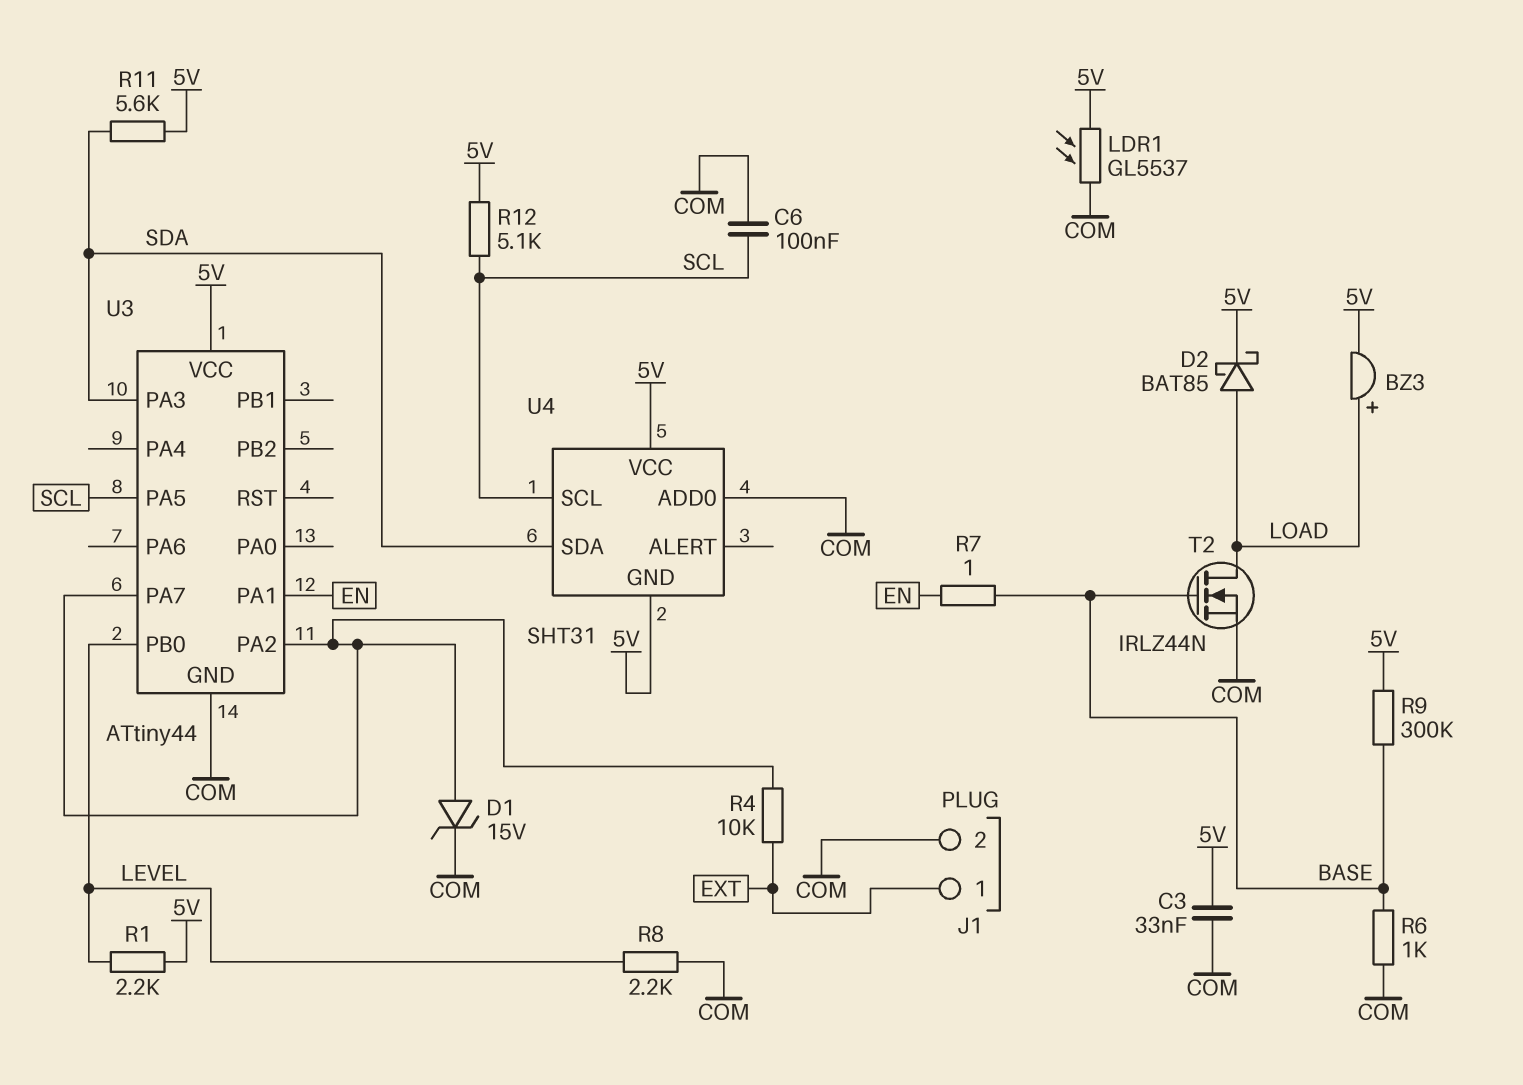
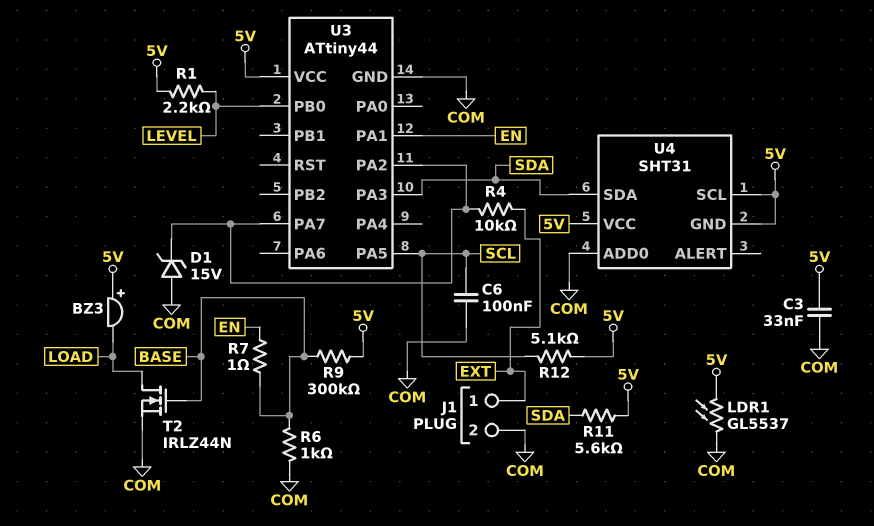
BZ3: buzzer (plus LOAD, minus 5V) -> buzzer (plus 5V, minus LOAD)
D1: zener 15V (A U3/PA2, K COM) -> zener 15V (A COM, K U3/PA2)
D2: schottky BAT85 (A LOAD, K 5V) -> none
R8: 2.2k (COM, LEVEL) -> none
U4 pin SCL: SCL -> 5V

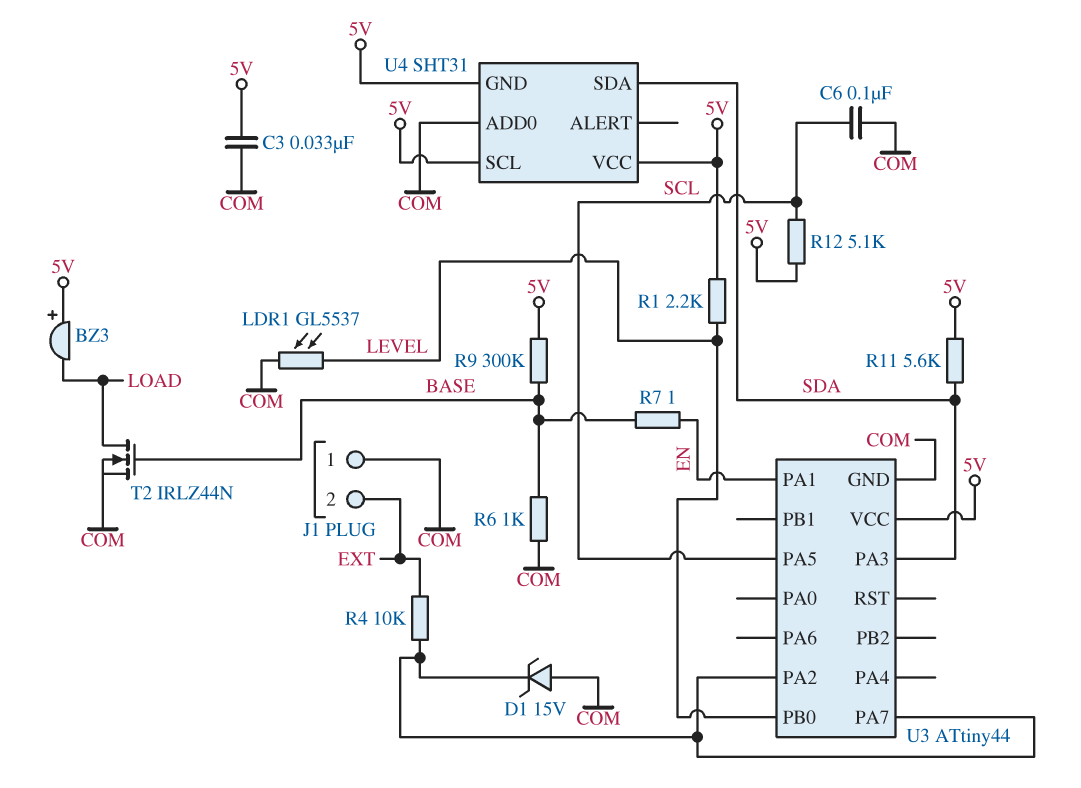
J1 pin 1: EXT -> COM
J1 pin 2: COM -> EXT
LDR1: GL5537 (5V, COM) -> GL5537 (COM, LEVEL)

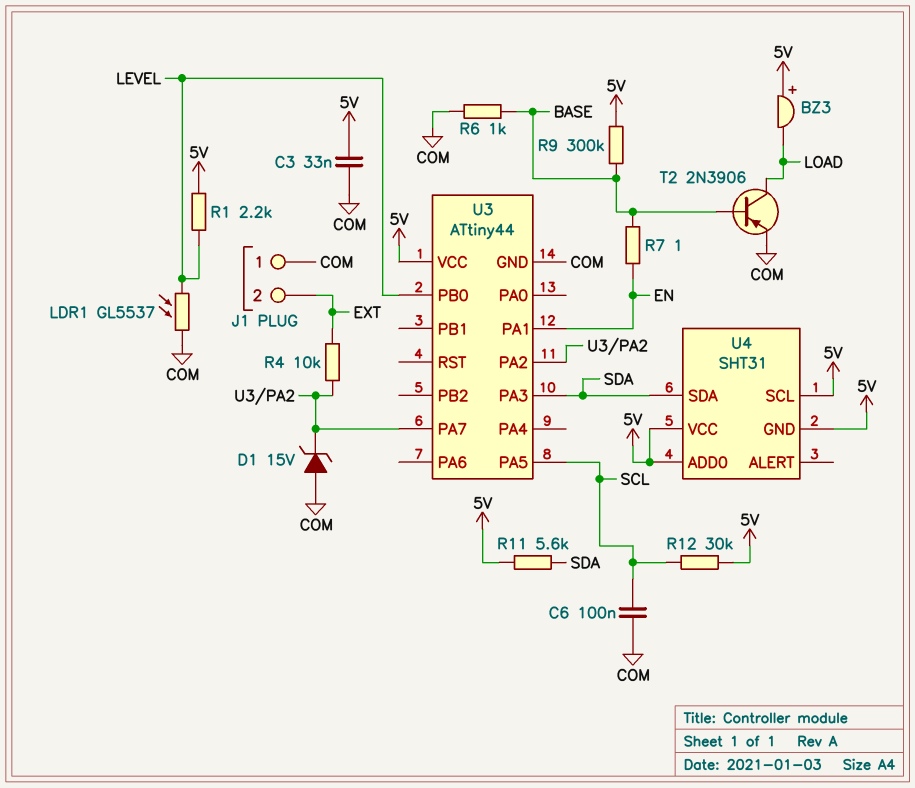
R12: 5.1k (5V, SCL) -> 30k (5V, SCL)
T2: NMOS IRLZ44N (G BASE, D LOAD, S COM) -> PNP 2N3906 (B BASE, C LOAD, E COM)
U4 pin ADD0: COM -> 5V

